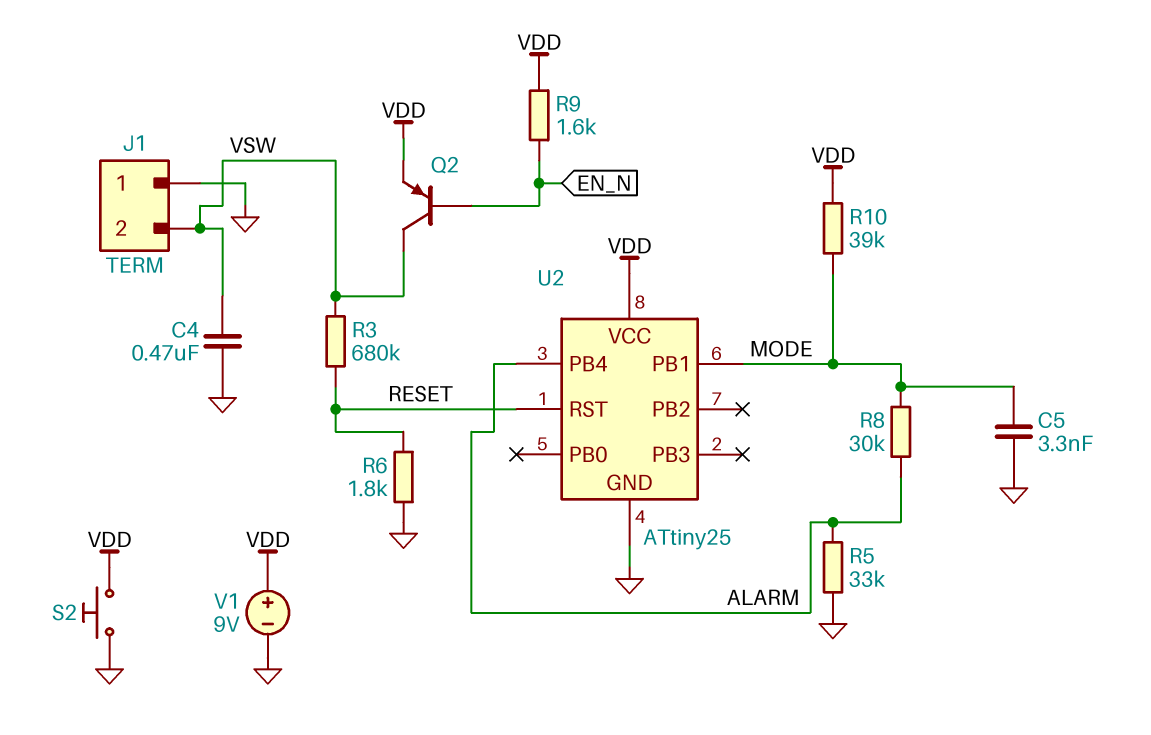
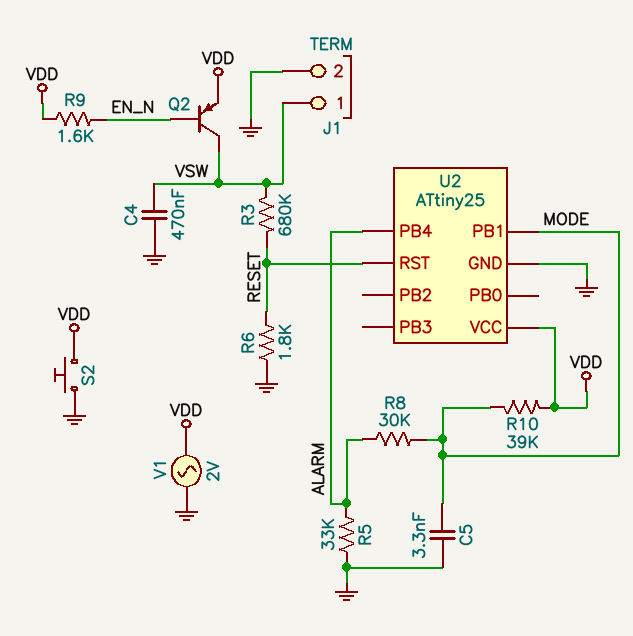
J1 pin 1: GND -> VSW
J1 pin 2: VSW -> GND
V1: 9V (plus VDD, minus GND) -> AC 2V (GND, VDD)

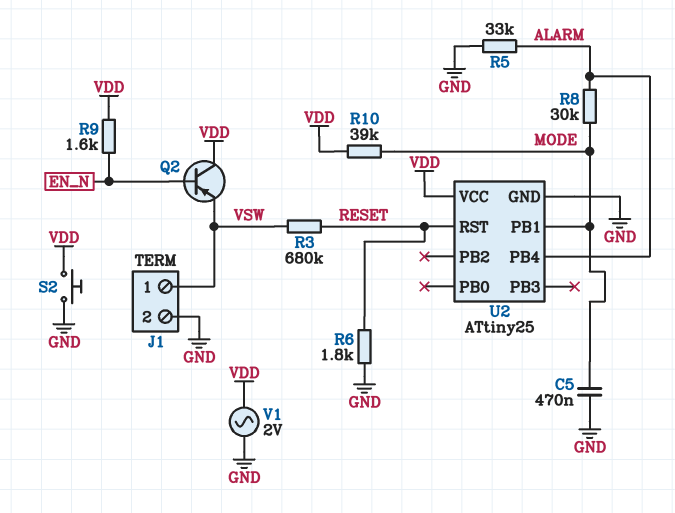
C4: 470nF (GND, VSW) -> none
C5: 3.3nF (GND, MODE) -> 470nF (GND, MODE)
Q2: PNP (B EN_N, C VSW, E VDD) -> PNP (B EN_N, C VDD, E VSW)

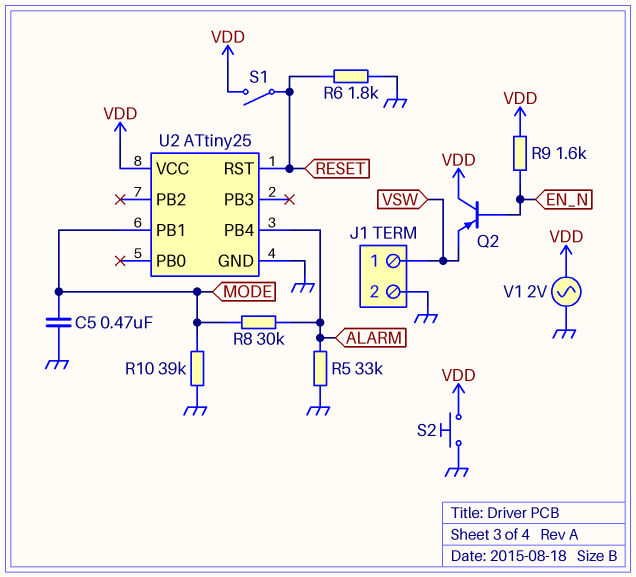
R3: 680k (RESET, VSW) -> none
R10: 39k (MODE, VDD) -> 39k (GND, MODE)
S1: none -> switch (RESET, VDD)

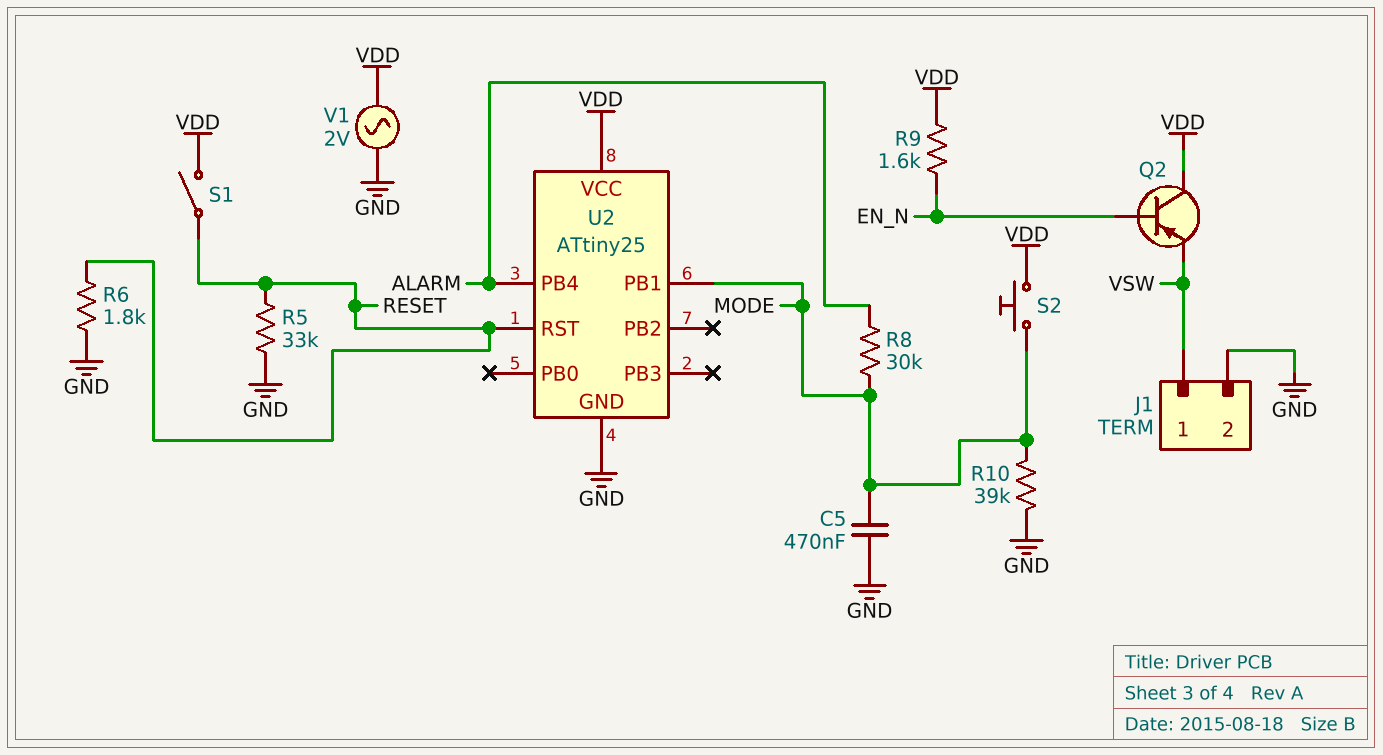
R5: 33k (ALARM, GND) -> 33k (GND, RESET)
S2: button (GND, VDD) -> button (MODE, VDD)

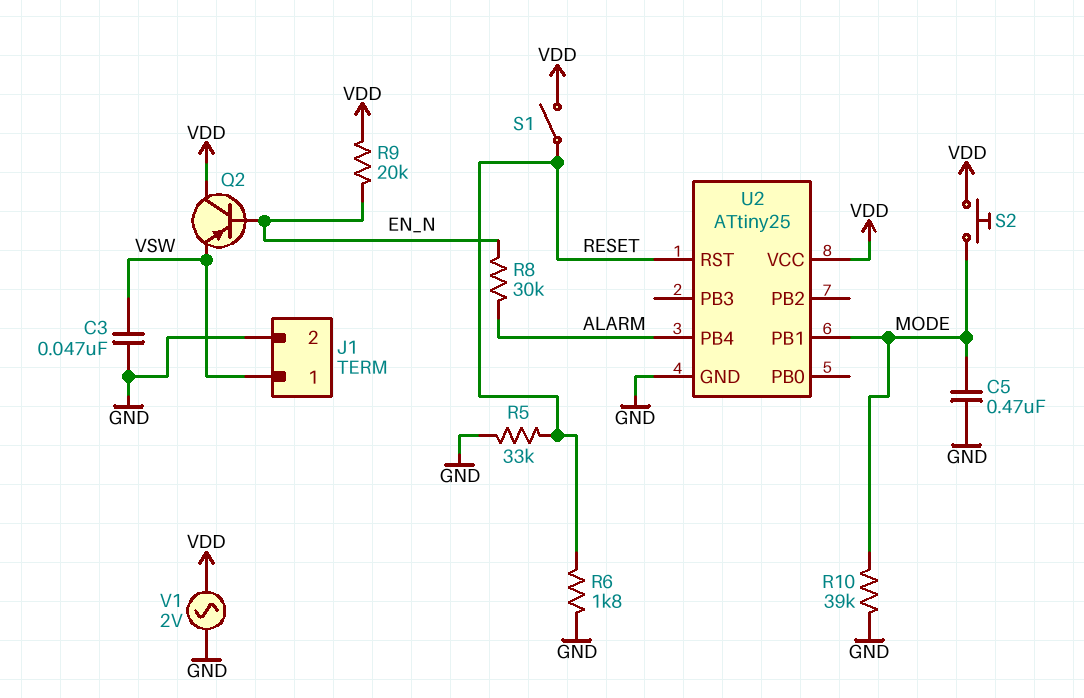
C3: none -> 47nF (GND, VSW)
R8: 30k (ALARM, MODE) -> 30k (ALARM, EN_N)
R9: 1.6k (EN_N, VDD) -> 20k (EN_N, VDD)

